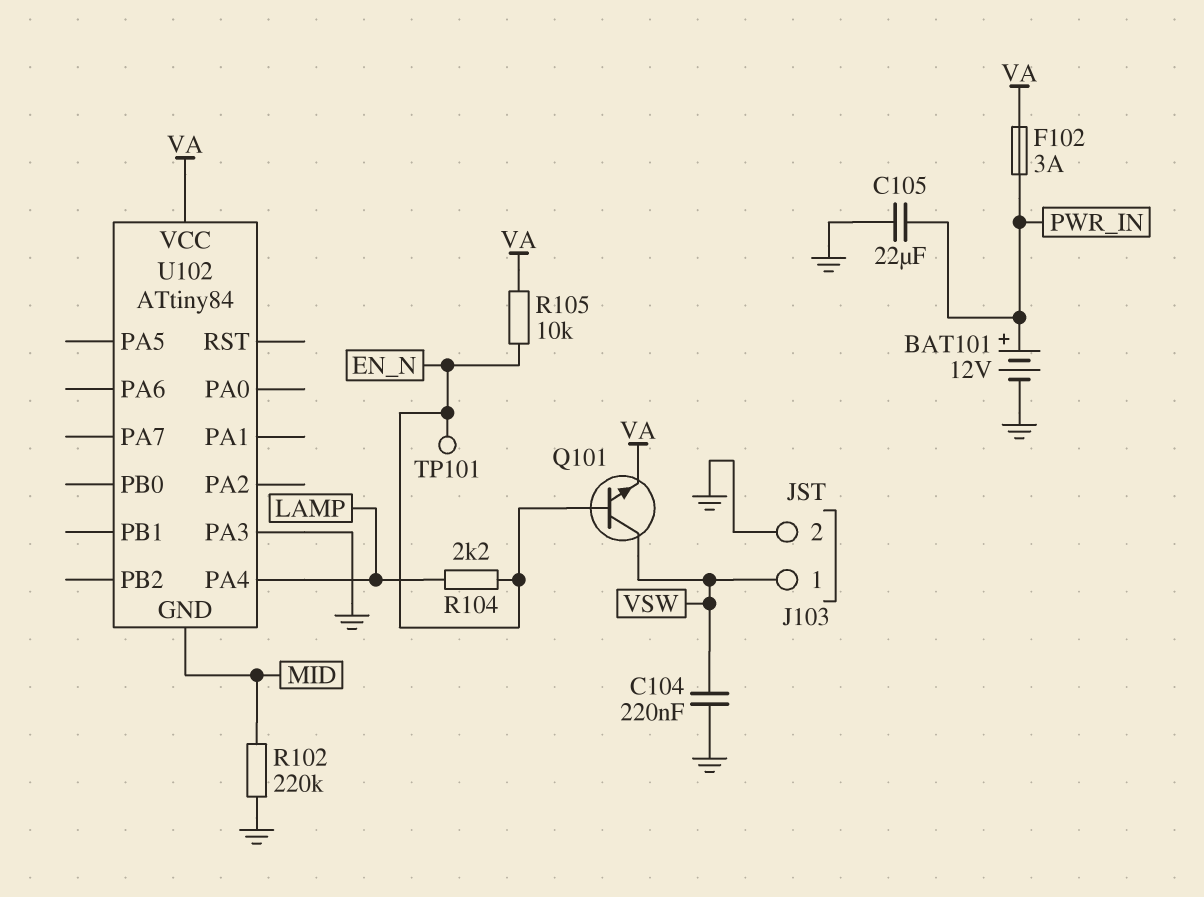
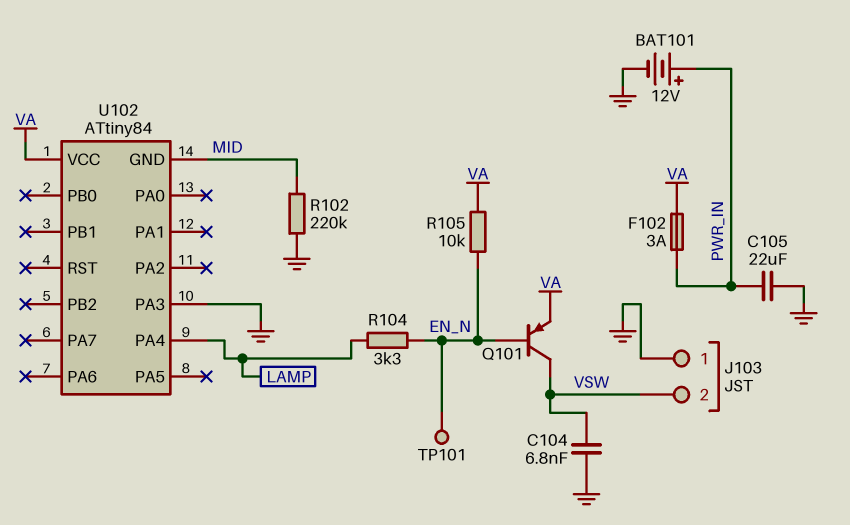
C104: 220nF (GND, VSW) -> 6.8nF (GND, VSW)
J103 pin 1: VSW -> GND
J103 pin 2: GND -> VSW
Q101: NPN (B EN_N, C VSW, E VA) -> PNP (B EN_N, C VSW, E VA)
R104: 2.2k (EN_N, LAMP) -> 3.3k (EN_N, LAMP)

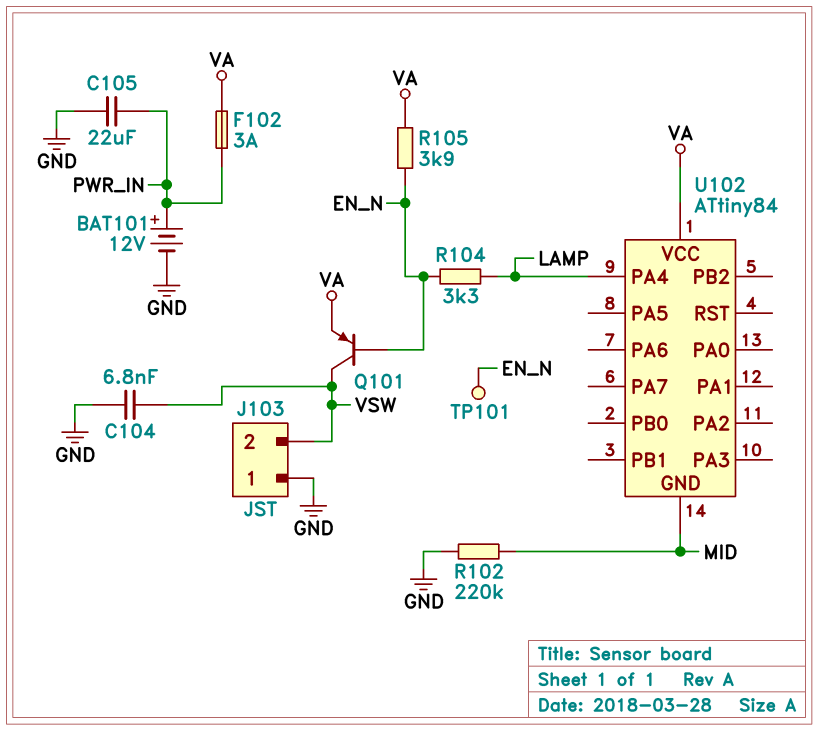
R105: 10k (EN_N, VA) -> 3.9k (EN_N, VA)
U102 pin PA3: GND -> none

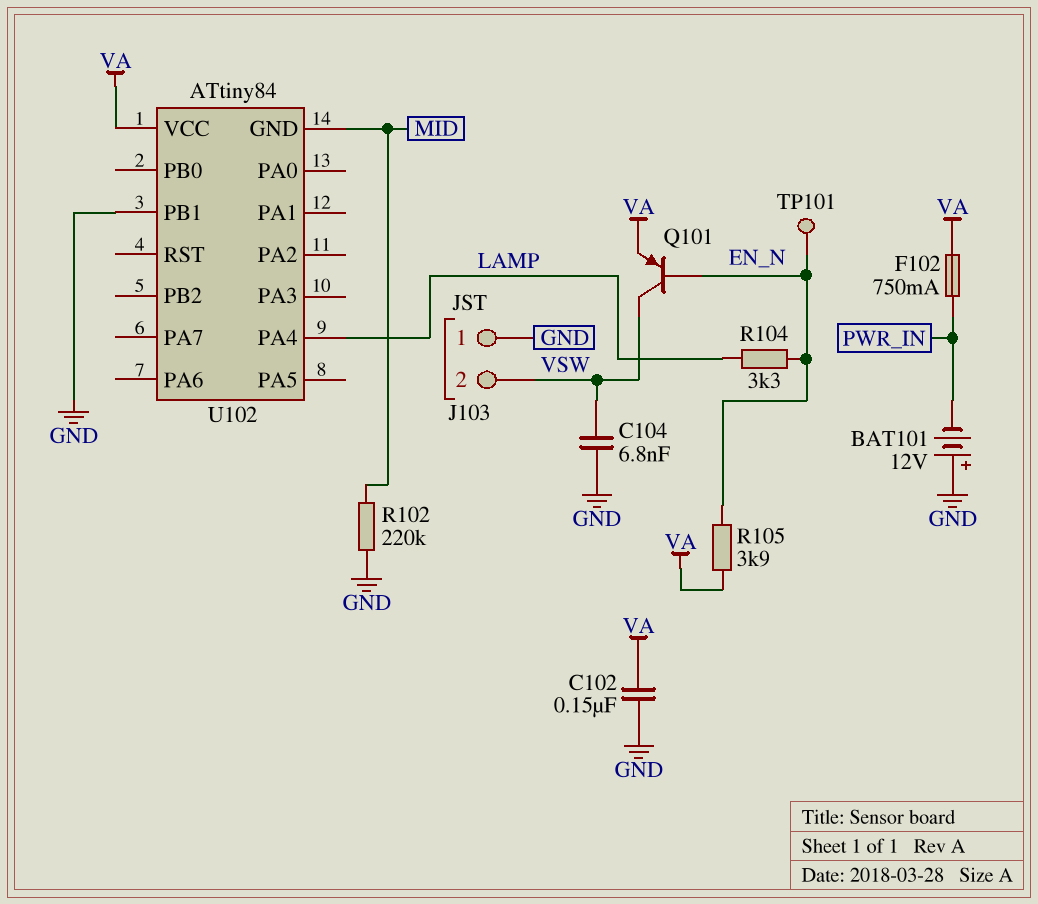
BAT101: 12V (plus PWR_IN, minus GND) -> 12V (plus GND, minus PWR_IN)
C102: none -> 150nF (GND, VA)
C105: 22uF (GND, PWR_IN) -> none
F102: 3A (PWR_IN, VA) -> 750mA (PWR_IN, VA)
U102 pin PB1: none -> GND

